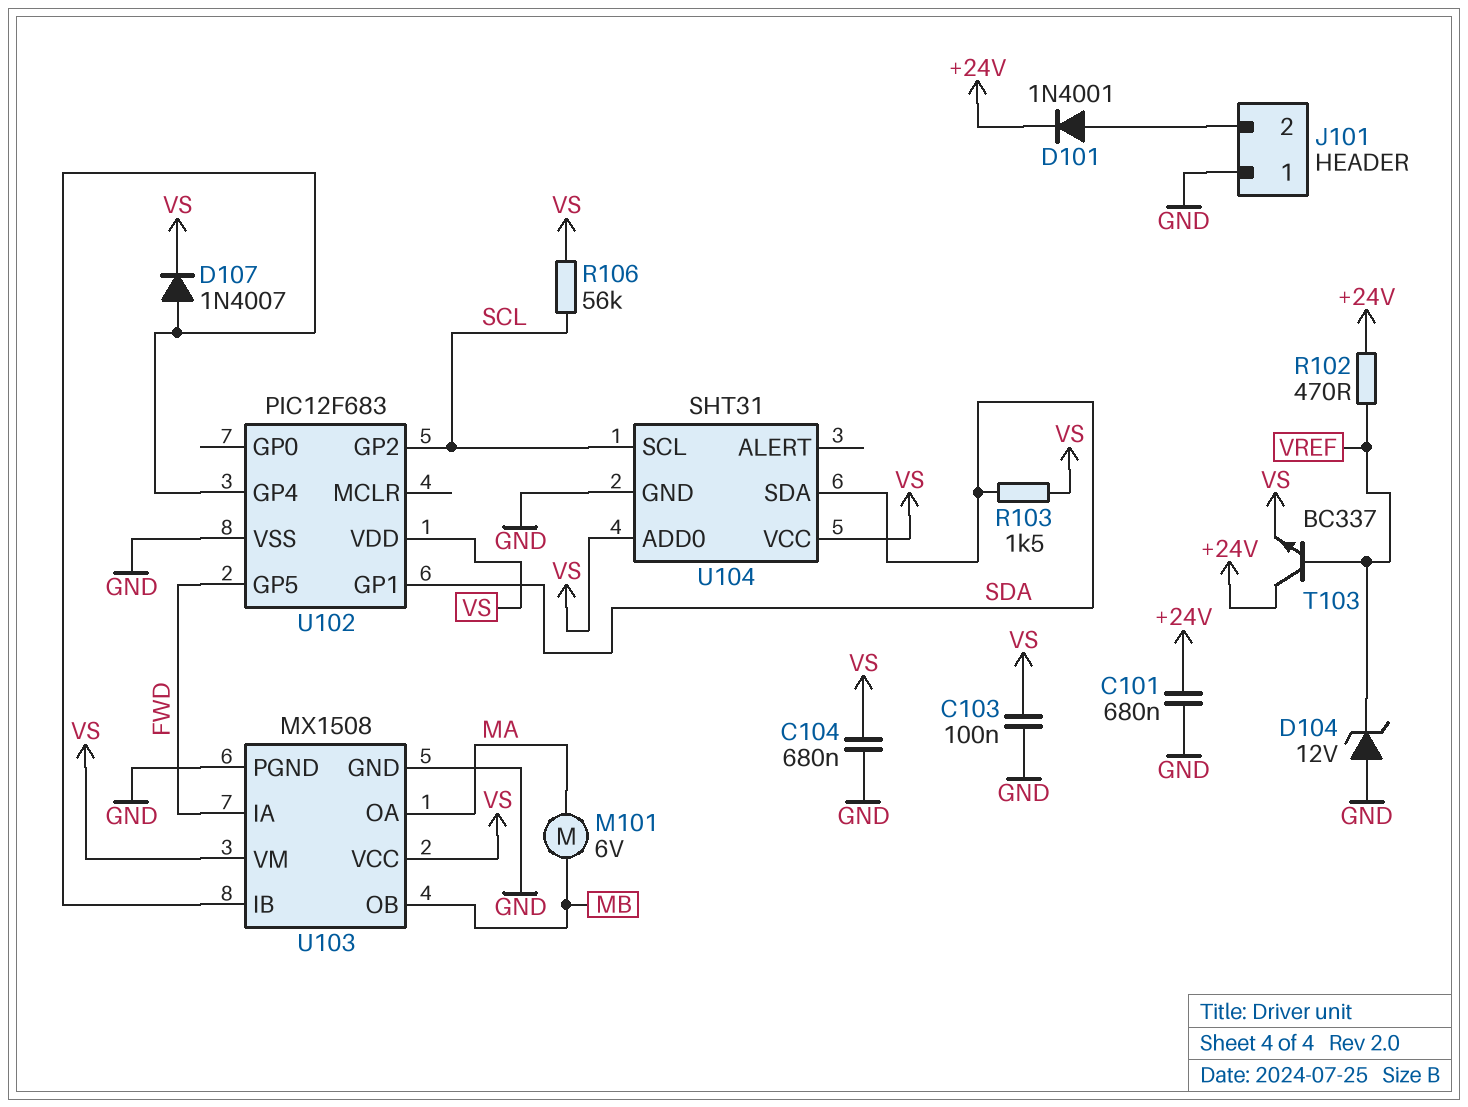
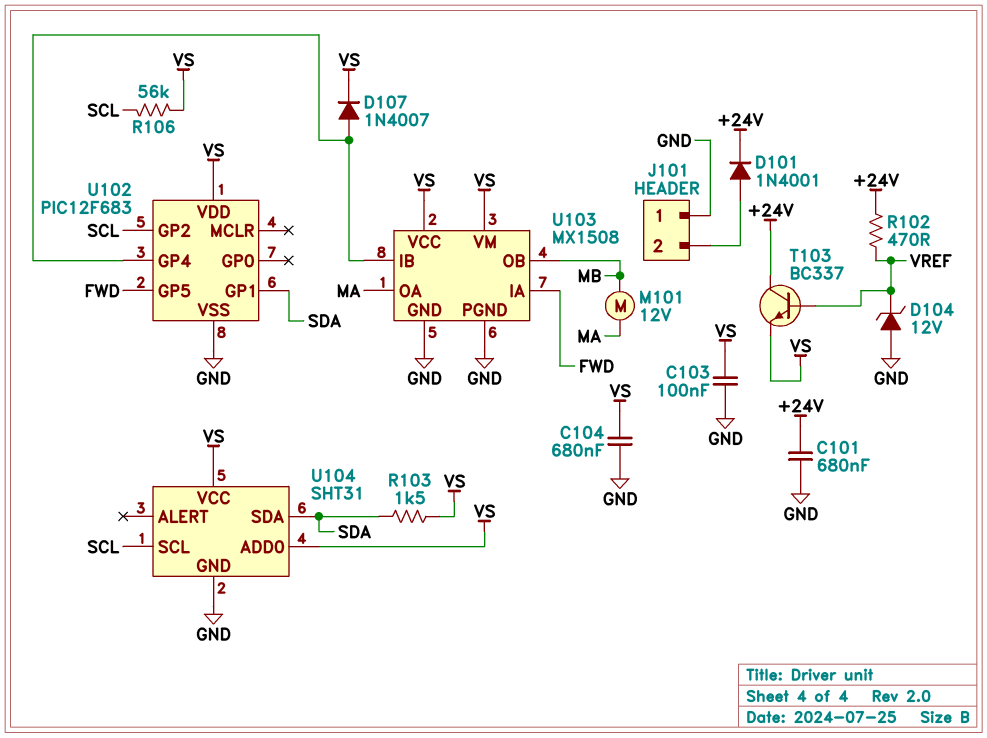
M101: motor 6V (MA, MB) -> motor 12V (MA, MB)

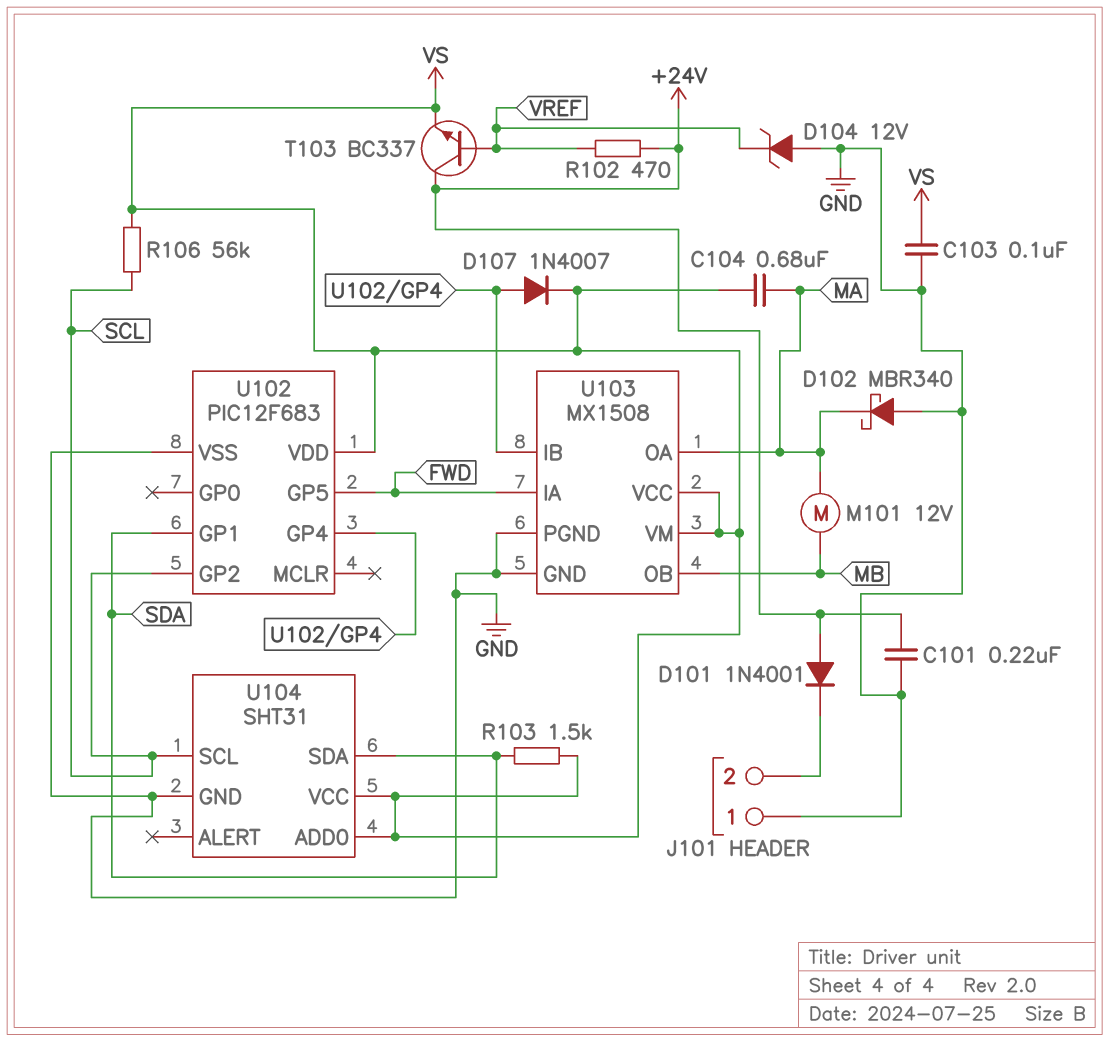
C101: 680nF (+24V, GND) -> 220nF (+24V, GND)
C104: 680nF (GND, VS) -> 680nF (MA, VS)
D101: diode 1N4001 (A J101/2, K +24V) -> diode 1N4001 (A +24V, K J101/2)
D102: none -> schottky MBR340 (A GND, K MA)

